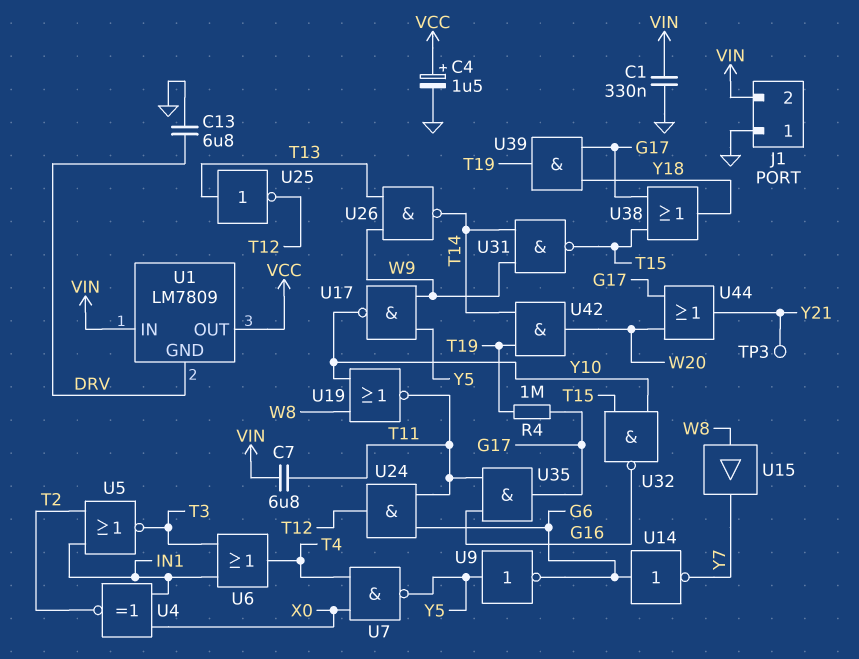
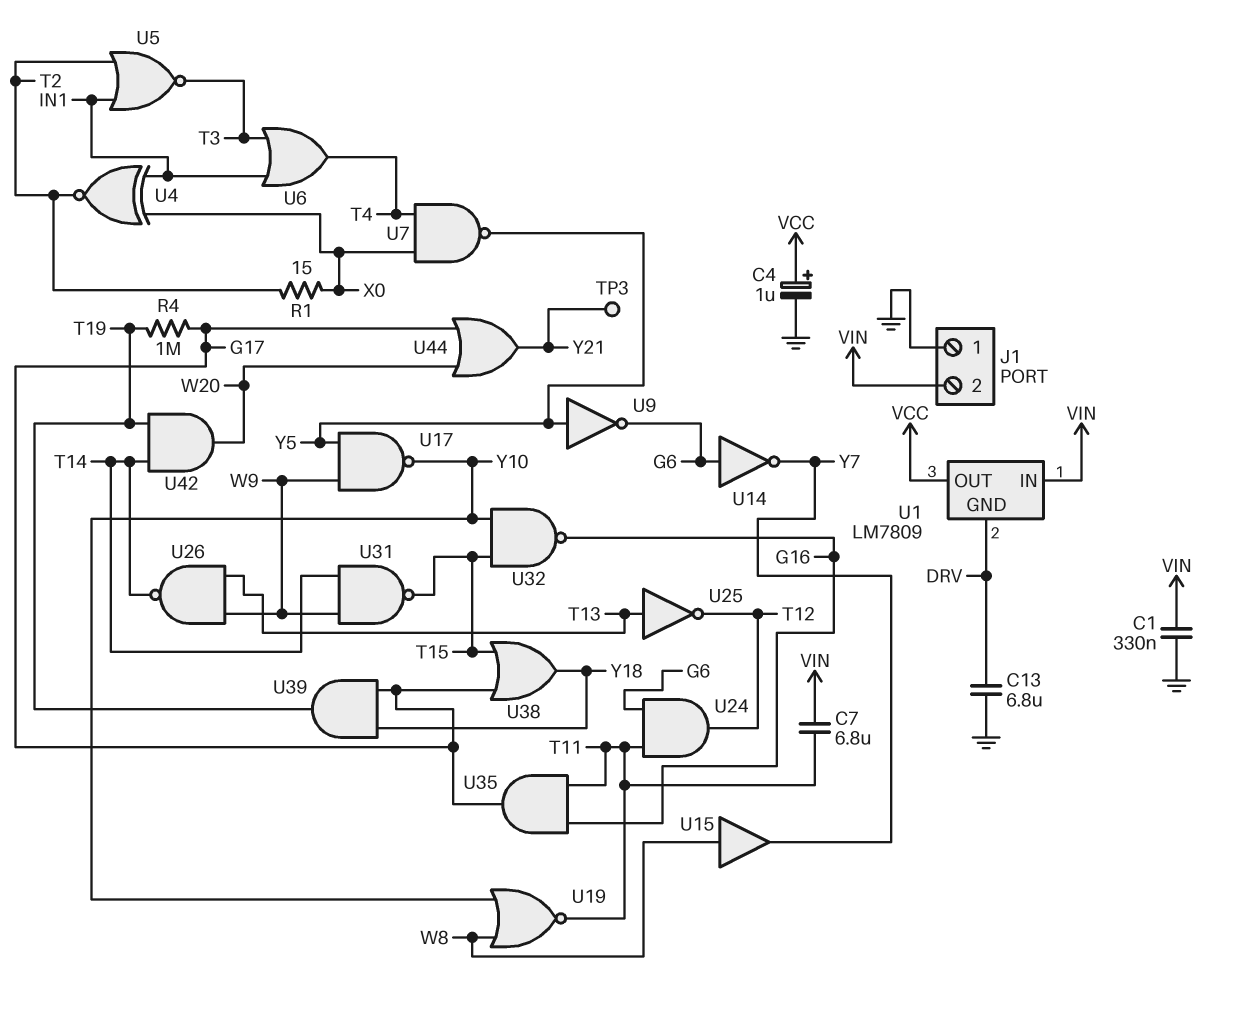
C4: 1.5uF (plus VCC, minus GND) -> 1uF (plus VCC, minus GND)
R1: none -> 15 (T2, X0)

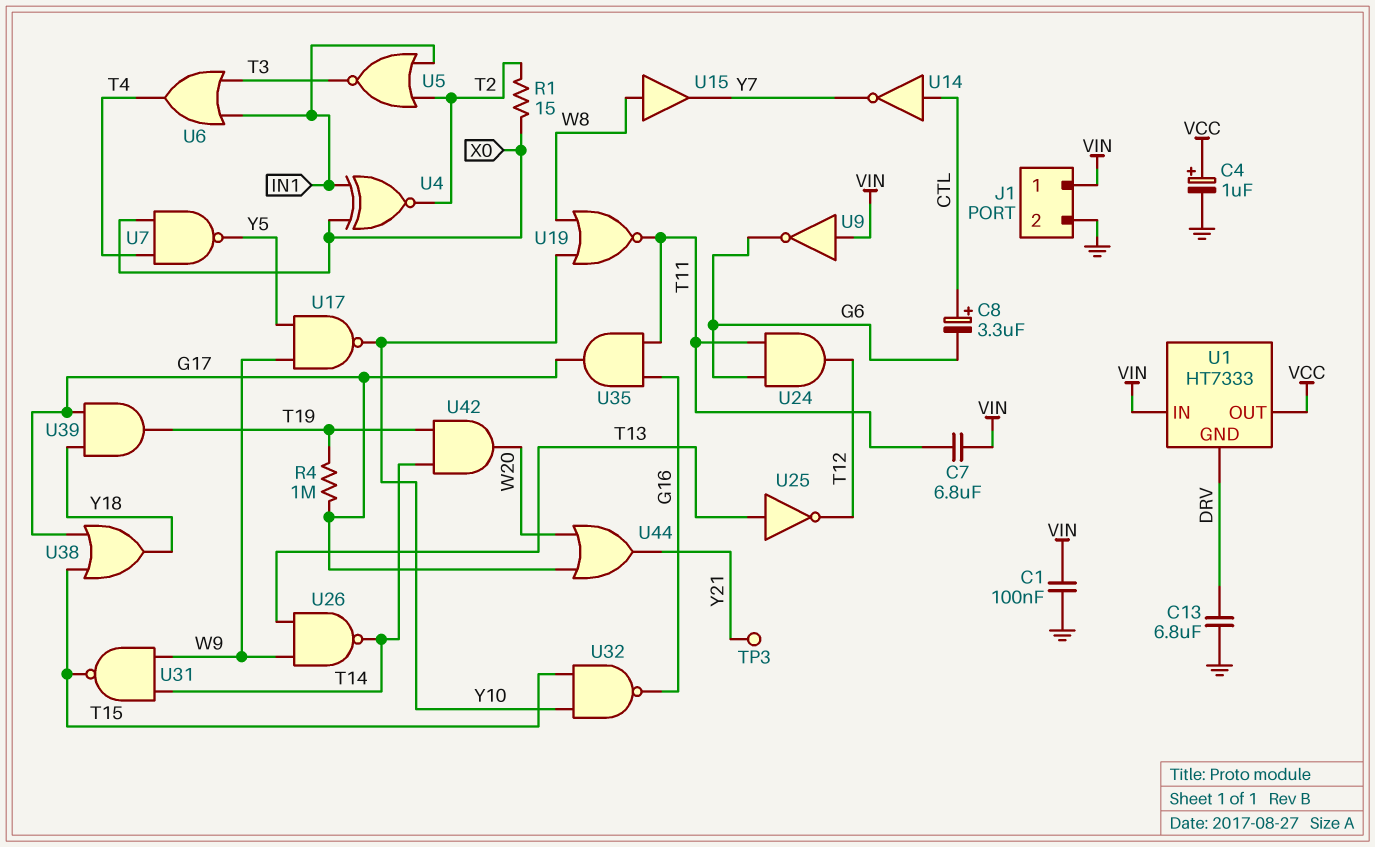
C1: 330nF (GND, VIN) -> 100nF (GND, VIN)
C8: none -> 3.3uF (plus CTL, minus G6)
J1 pin 1: GND -> VIN
J1 pin 2: VIN -> GND
U1: LM7809 -> HT7333
U9: NOT (in Y5, out G6) -> NOT (in VIN, out G6)
U14: NOT (in G6, out Y7) -> NOT (in CTL, out Y7)

